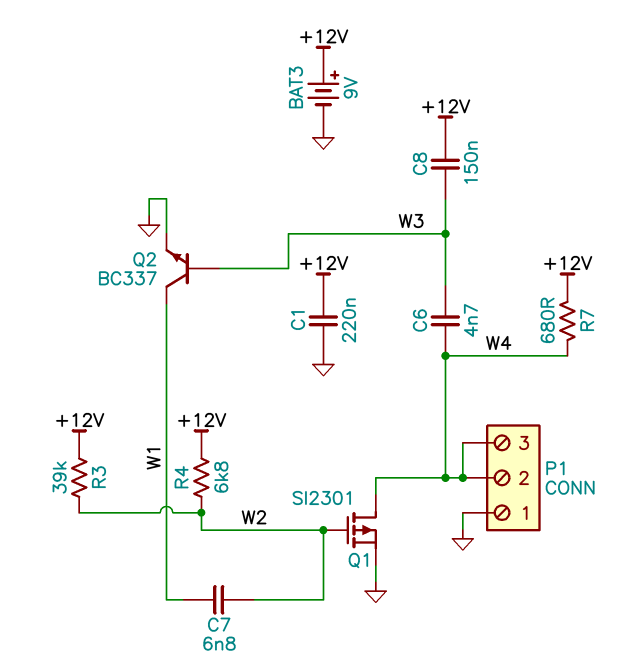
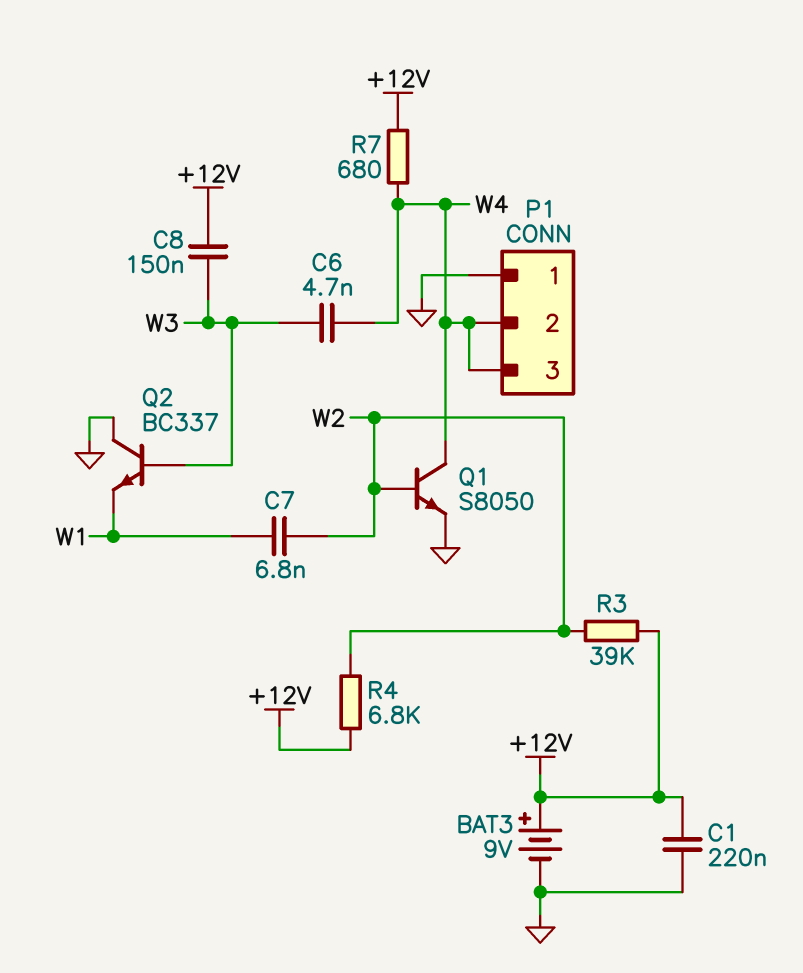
Q1: PMOS SI2301 (G W2, D W4, S GND) -> NPN S8050 (B W2, C W4, E GND)
Q2: NPN BC337 (B W3, C W1, E GND) -> NPN BC337 (B W3, C GND, E W1)

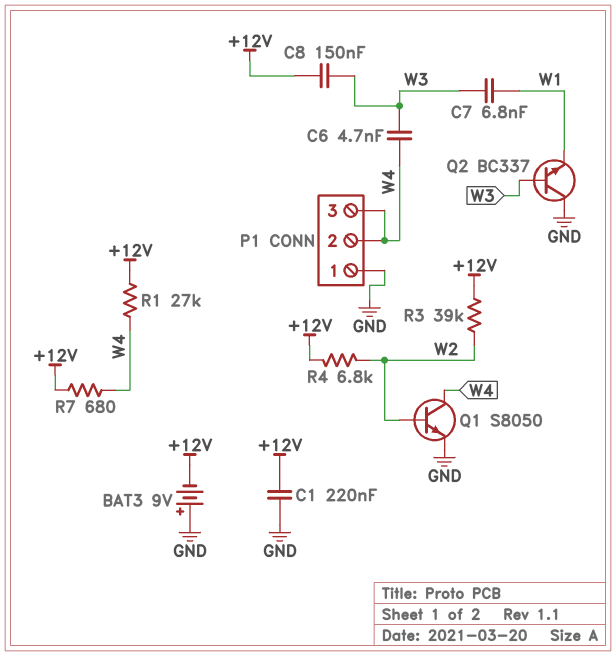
BAT3: 9V (plus +12V, minus GND) -> 9V (plus GND, minus +12V)
C7: 6.8nF (W1, W2) -> 6.8nF (W1, W3)
R1: none -> 27k (+12V, W4)

